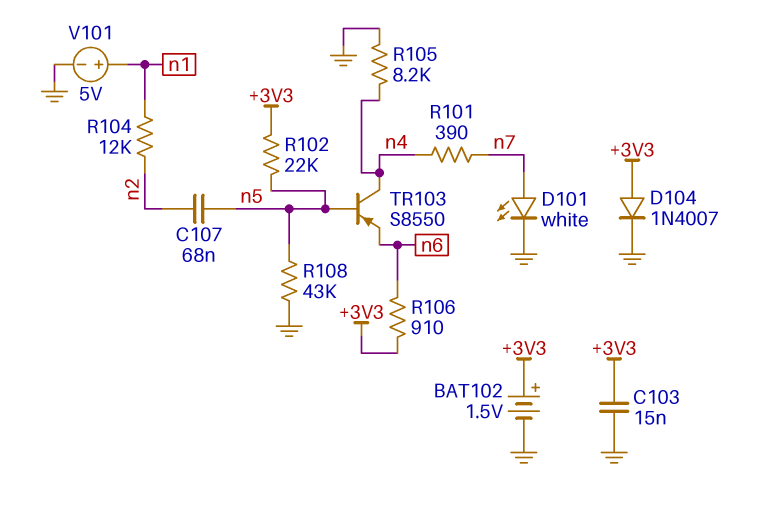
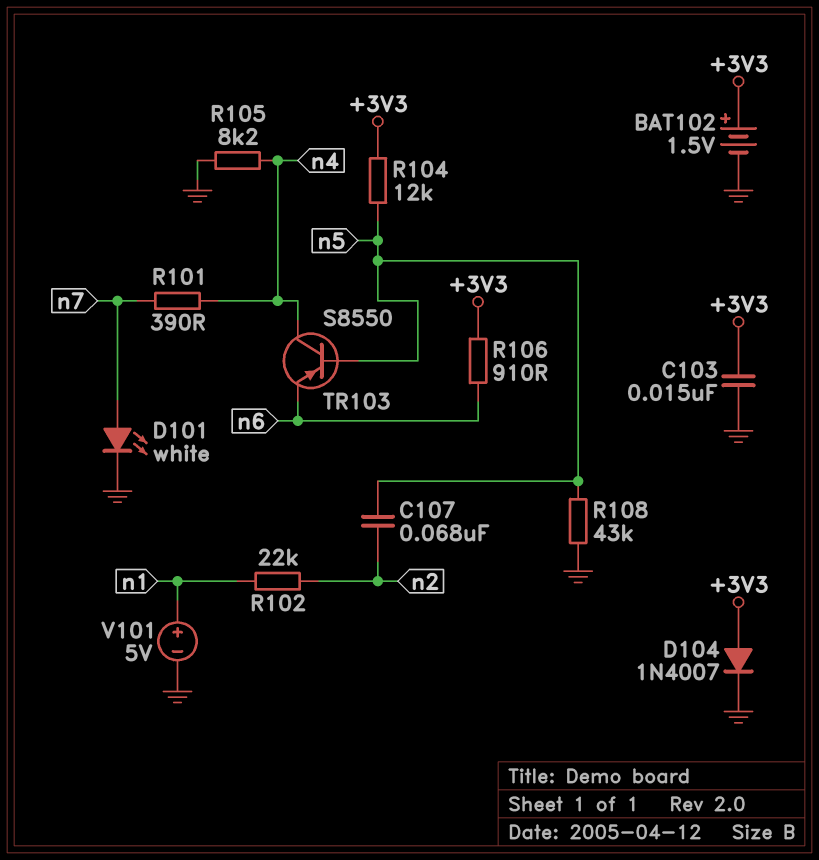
R102: 22k (+3V3, n5) -> 22k (n1, n2)
R104: 12k (n1, n2) -> 12k (+3V3, n5)

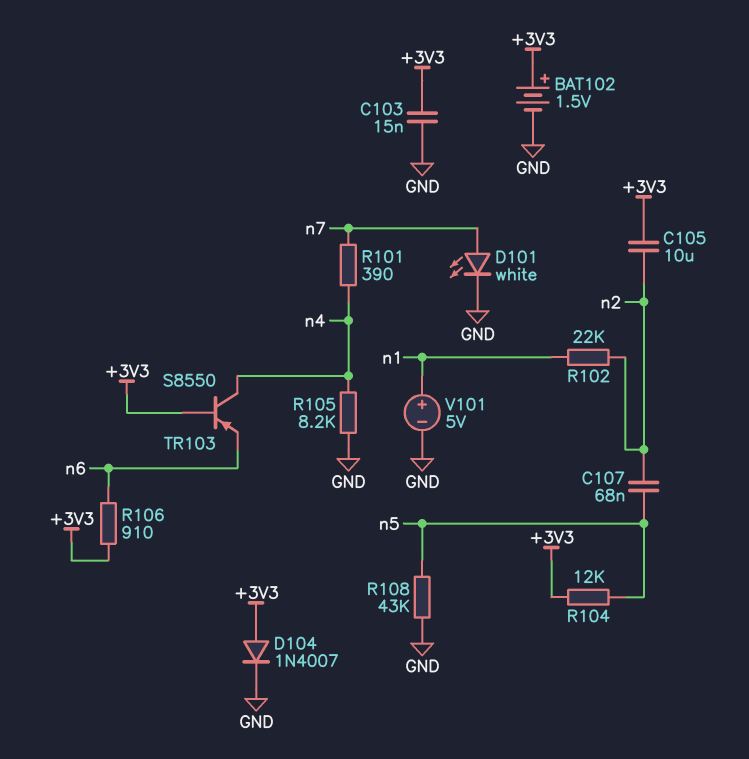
C105: none -> 10uF (+3V3, n2)
TR103: PNP S8550 (B n5, C n4, E n6) -> PNP S8550 (B +3V3, C n4, E n6)

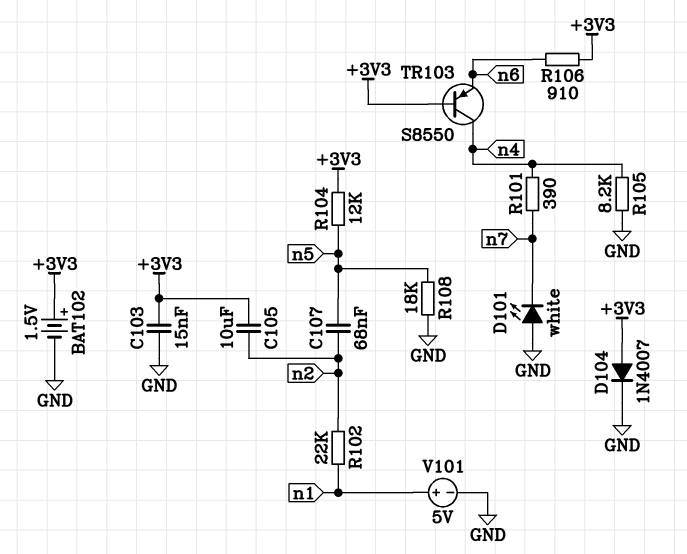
D101: LED white (A n7, K GND) -> LED white (A GND, K n7)
R108: 43k (GND, n5) -> 18k (GND, n5)

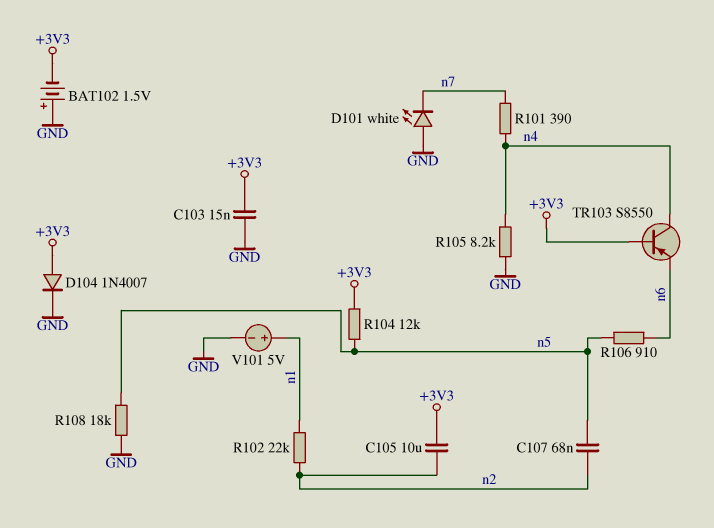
BAT102: 1.5V (plus +3V3, minus GND) -> 1.5V (plus GND, minus +3V3)
R106: 910 (+3V3, n6) -> 910 (n5, n6)

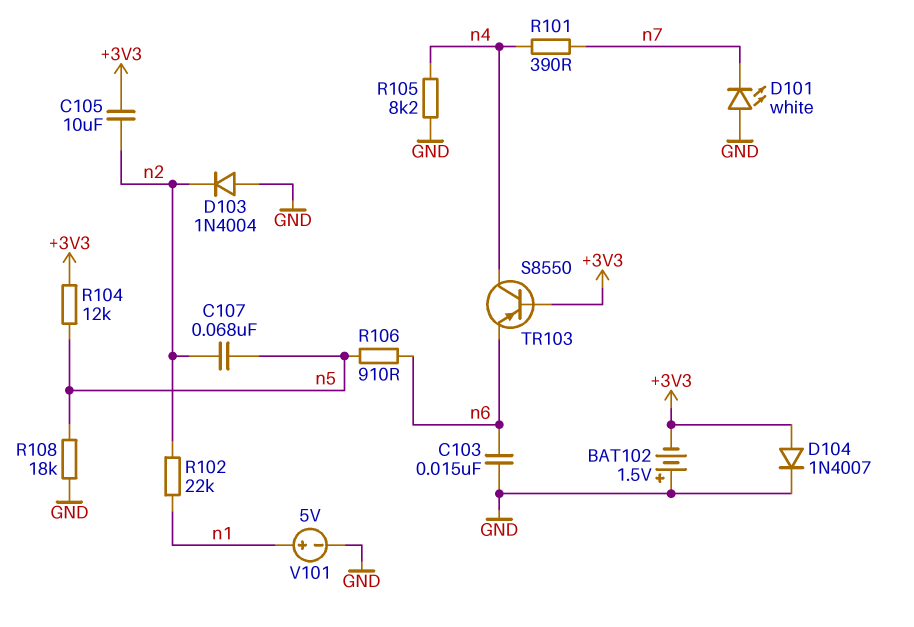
C103: 15nF (+3V3, GND) -> 15nF (GND, n6)
D103: none -> diode 1N4004 (A GND, K n2)

